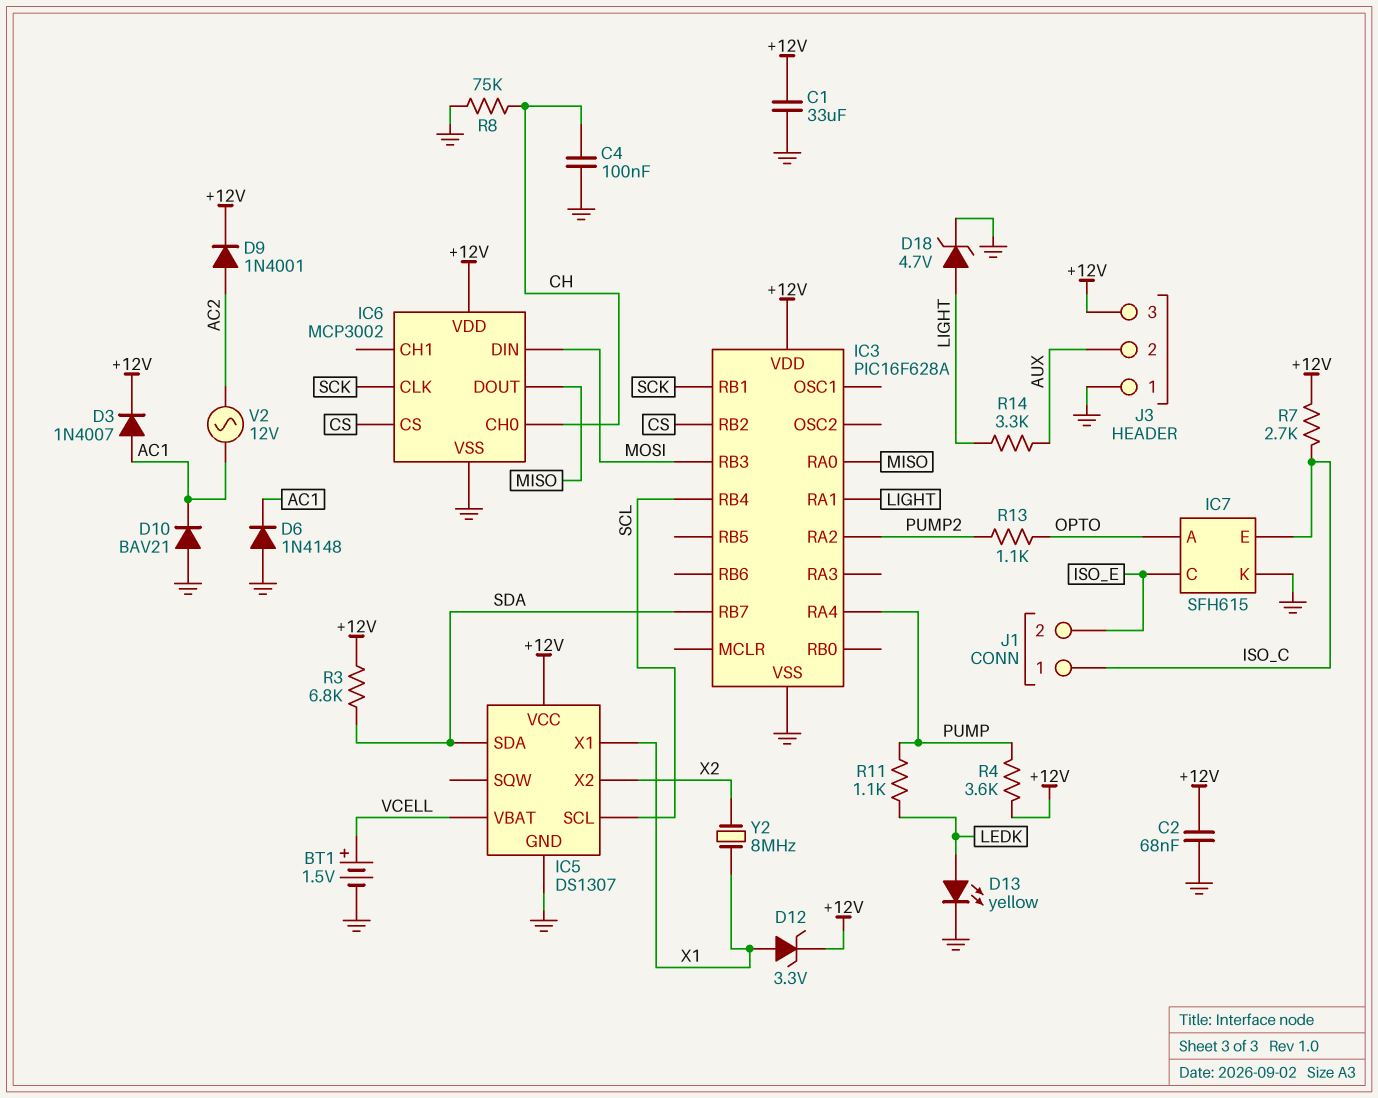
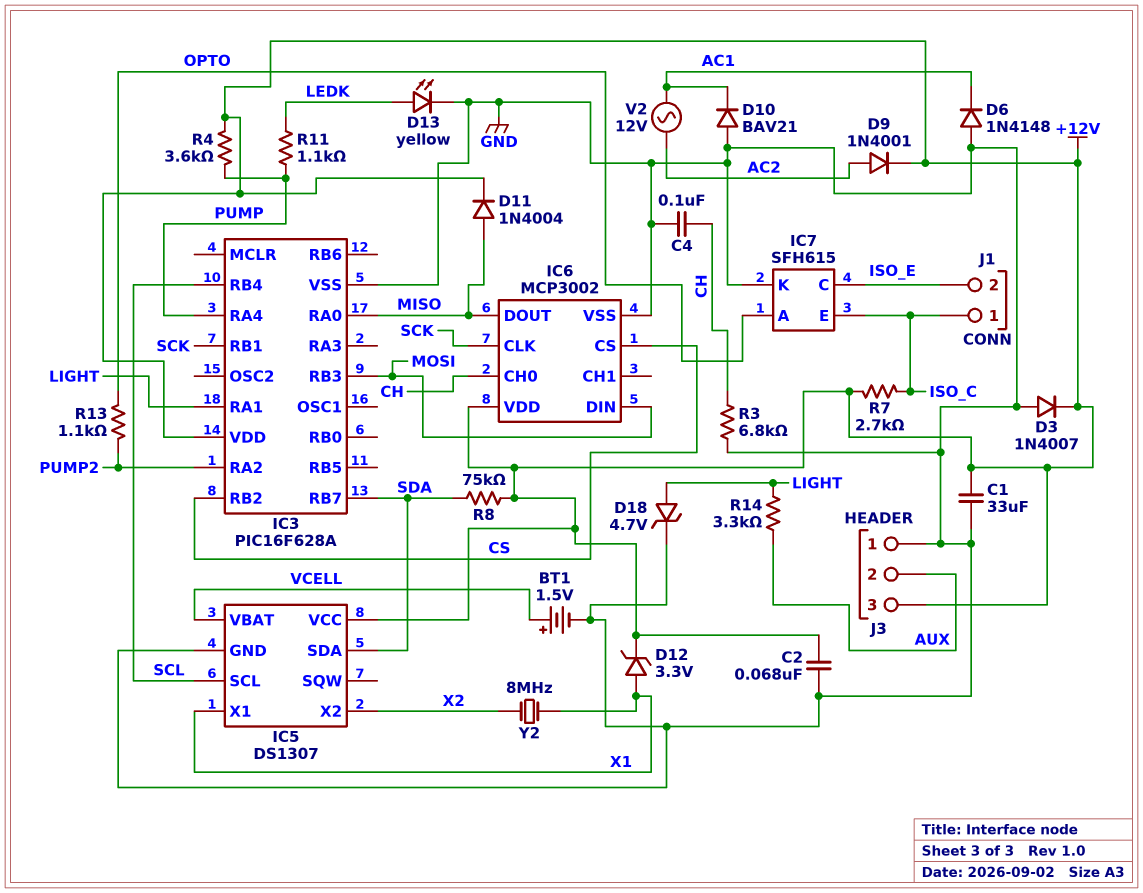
D3: diode 1N4007 (A AC1, K +12V) -> diode 1N4007 (A GND, K +12V)
D11: none -> diode 1N4004 (A MISO, K +12V)
R3: 6.8k (+12V, SDA) -> 6.8k (CH, GND)
R8: 75k (CH, GND) -> 75k (+12V, SDA)

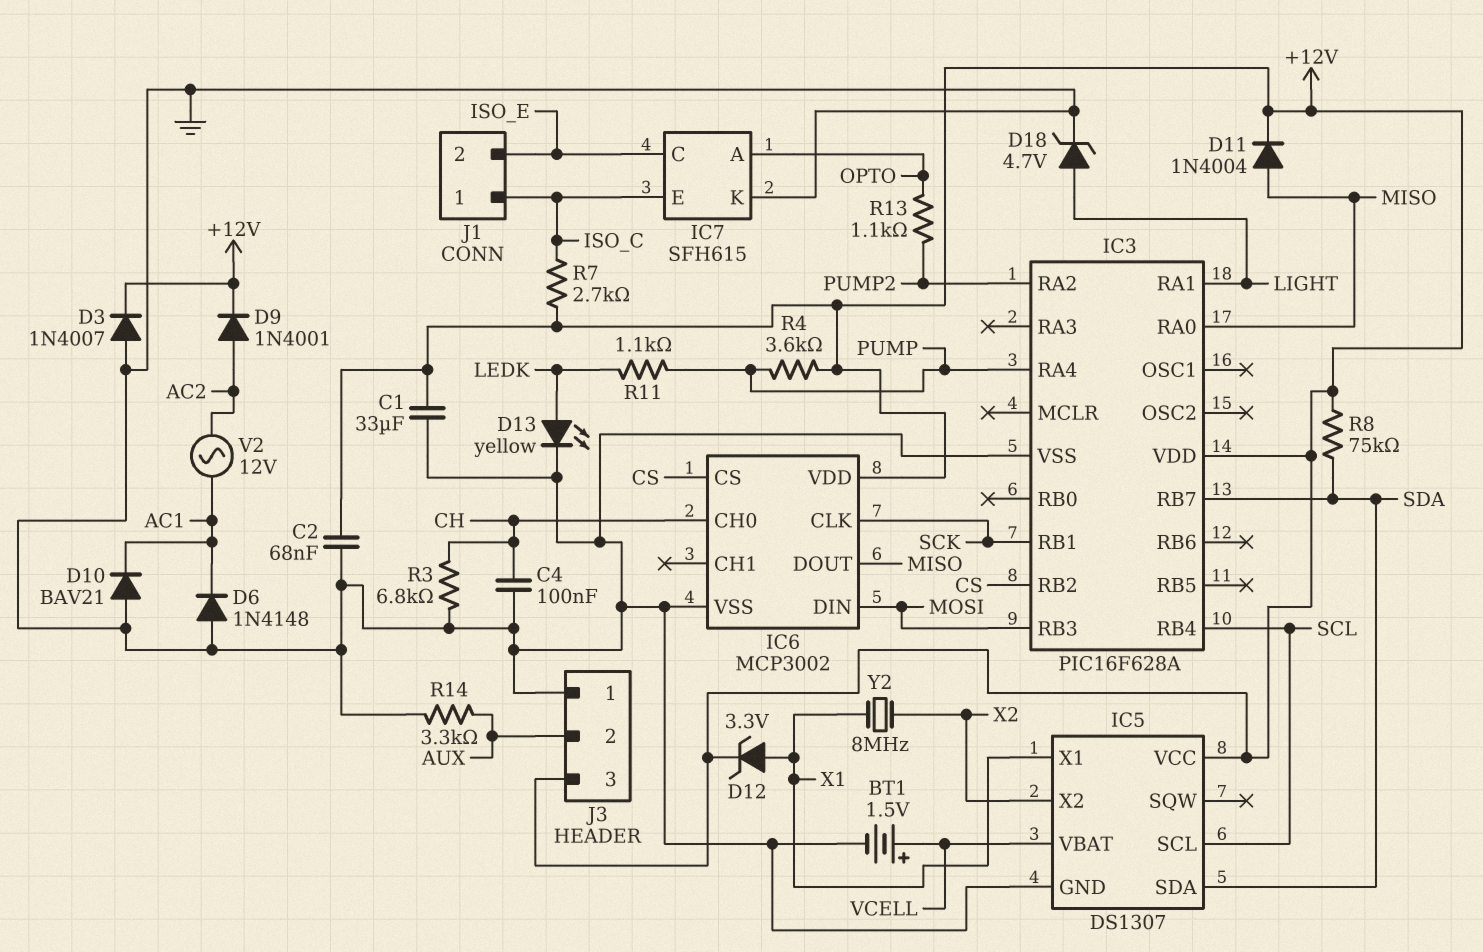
R14: 3.3k (AUX, LIGHT) -> 3.3k (AUX, GND)

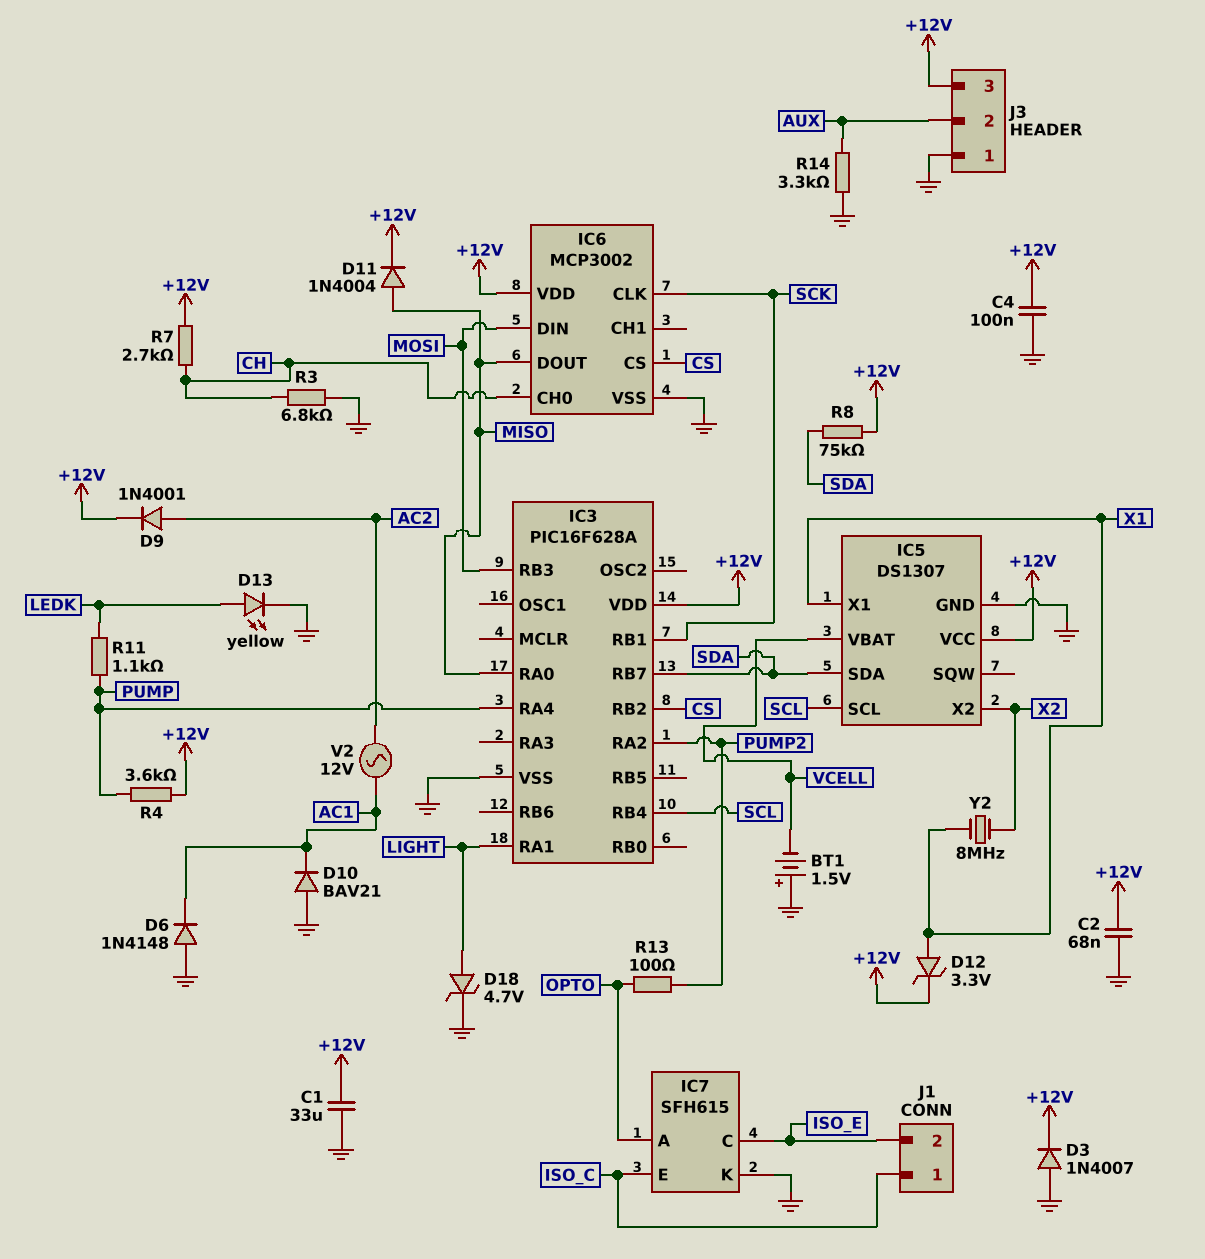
BT1: 1.5V (plus VCELL, minus GND) -> 1.5V (plus GND, minus VCELL)
C4: 100nF (CH, GND) -> 100nF (+12V, GND)
R7: 2.7k (+12V, ISO_C) -> 2.7k (+12V, CH)
R13: 1.1k (OPTO, PUMP2) -> 100 (OPTO, PUMP2)

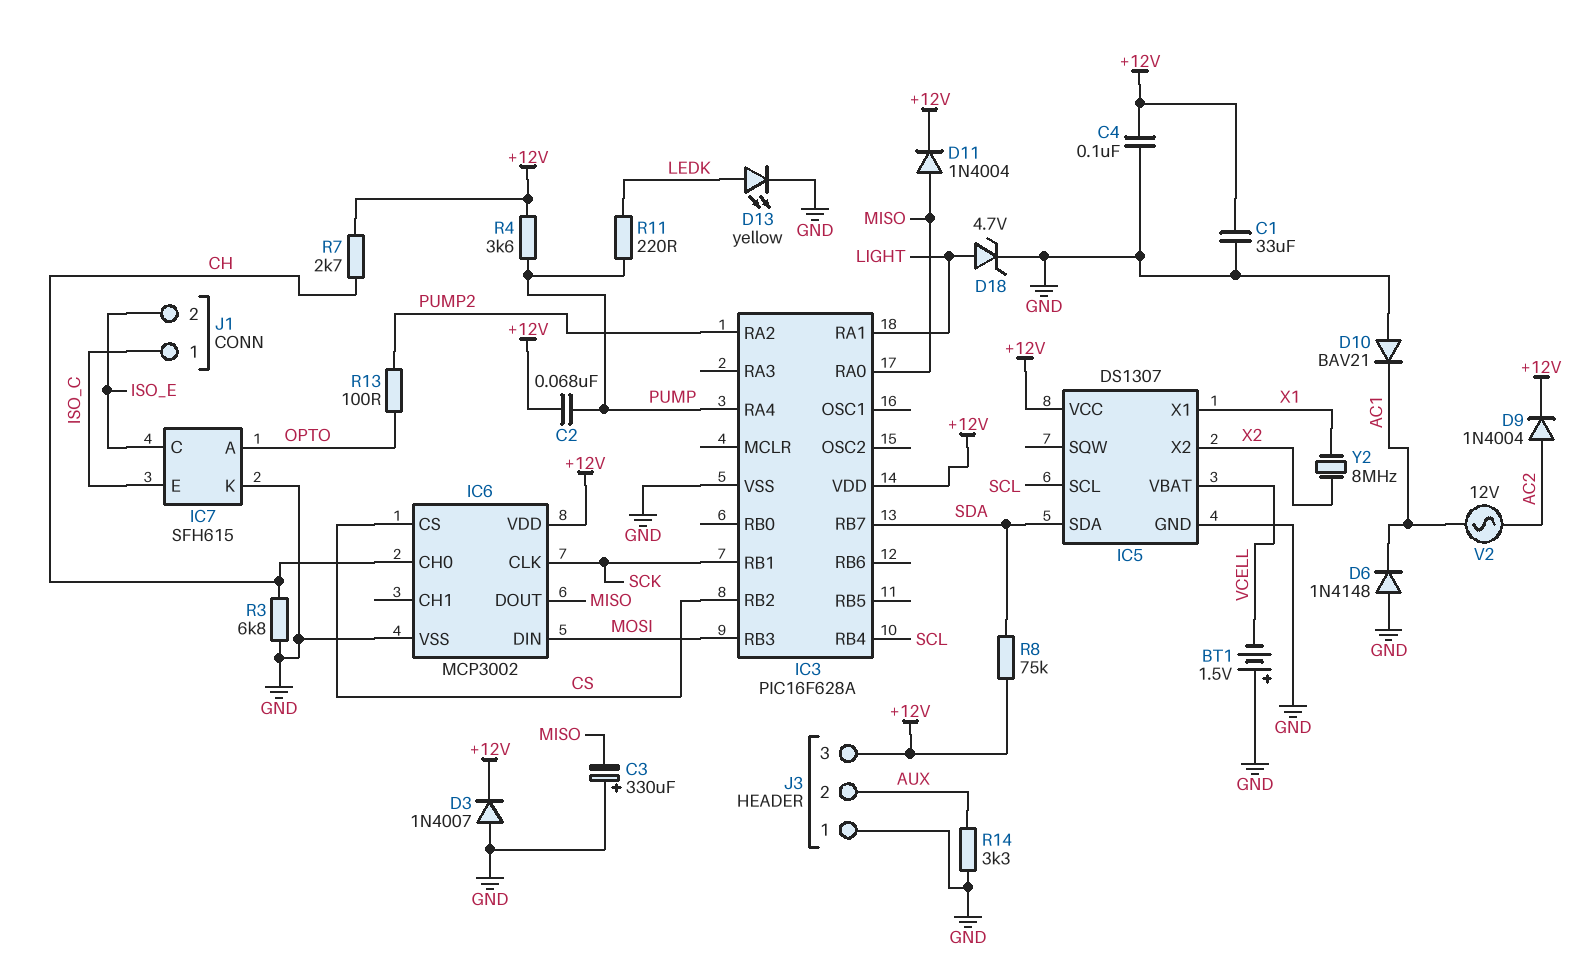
C2: 68nF (+12V, GND) -> 68nF (+12V, PUMP)
C3: none -> 330uF (plus GND, minus MISO)
D9: diode 1N4001 (A AC2, K +12V) -> diode 1N4004 (A AC2, K +12V)
D12: zener 3.3V (A X1, K +12V) -> none
R11: 1.1k (LEDK, PUMP) -> 220 (LEDK, PUMP)

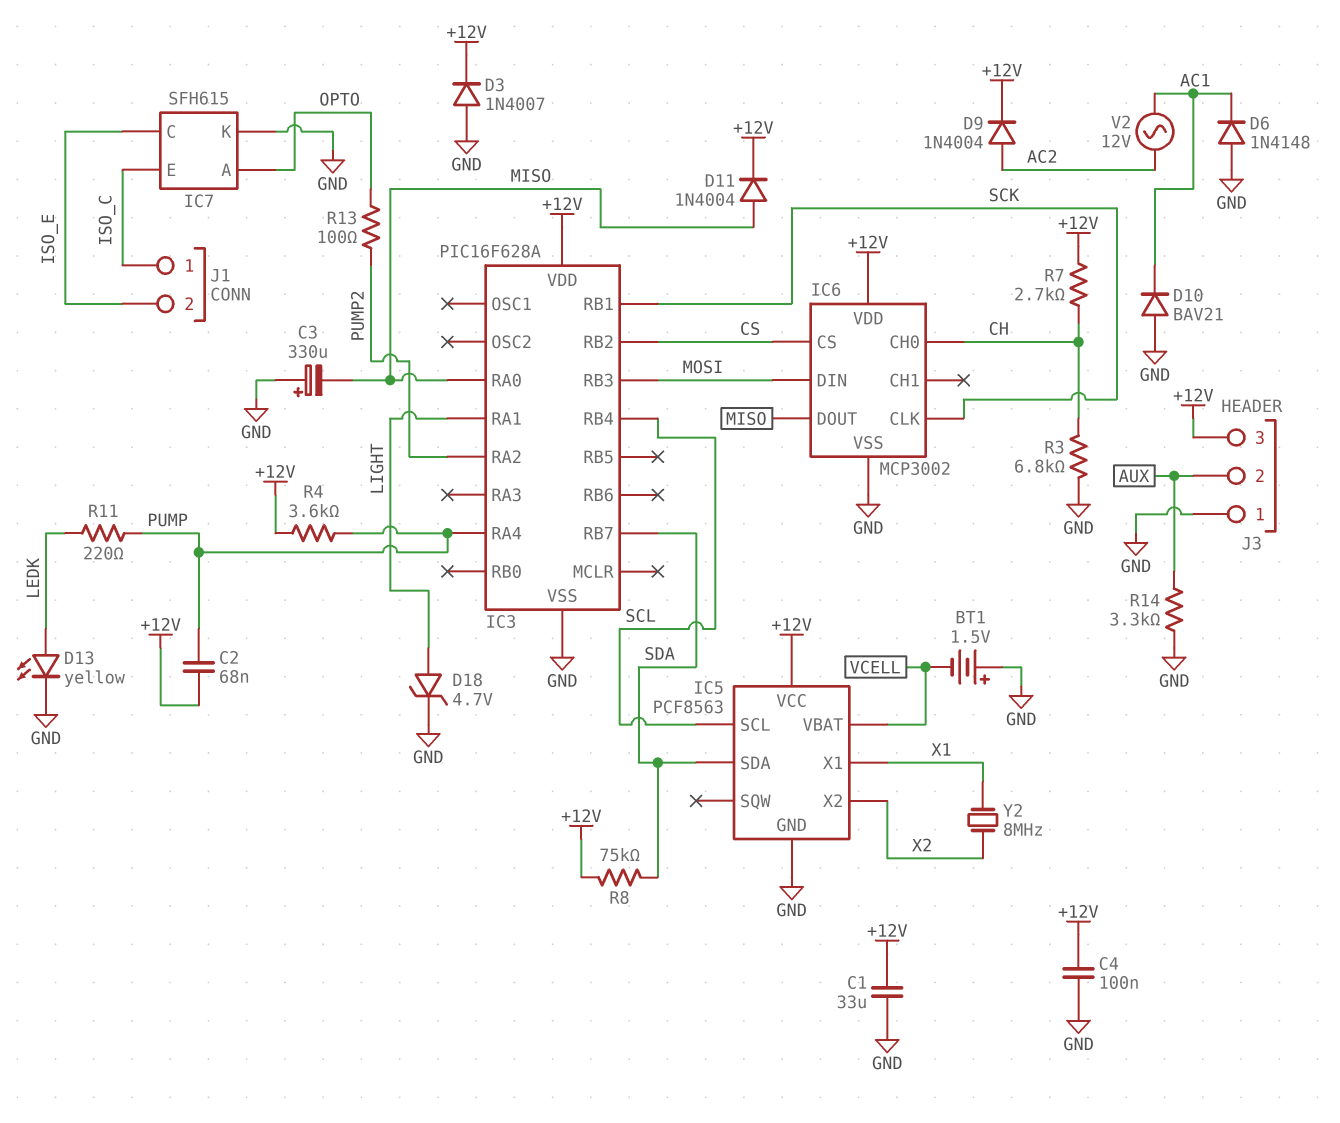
IC5: DS1307 -> PCF8563

